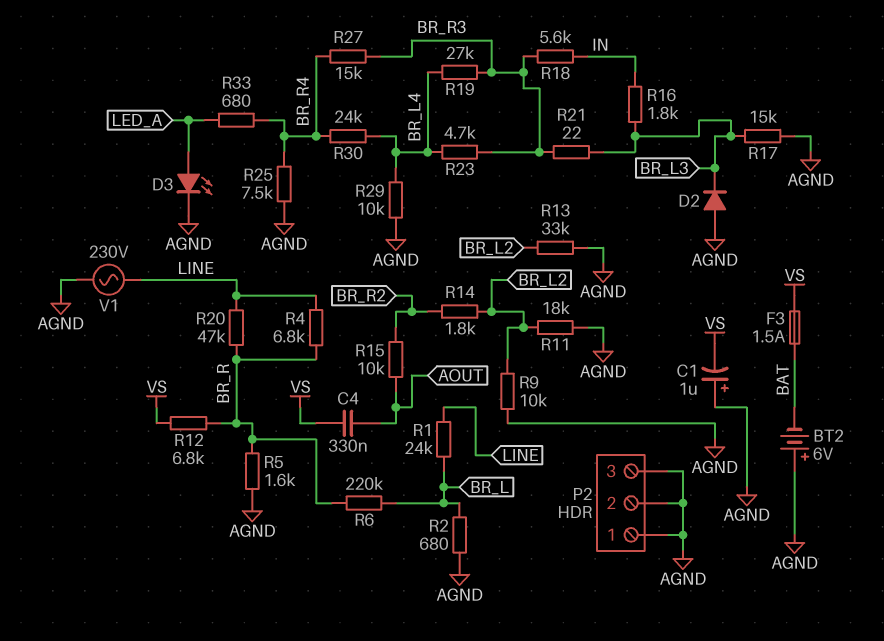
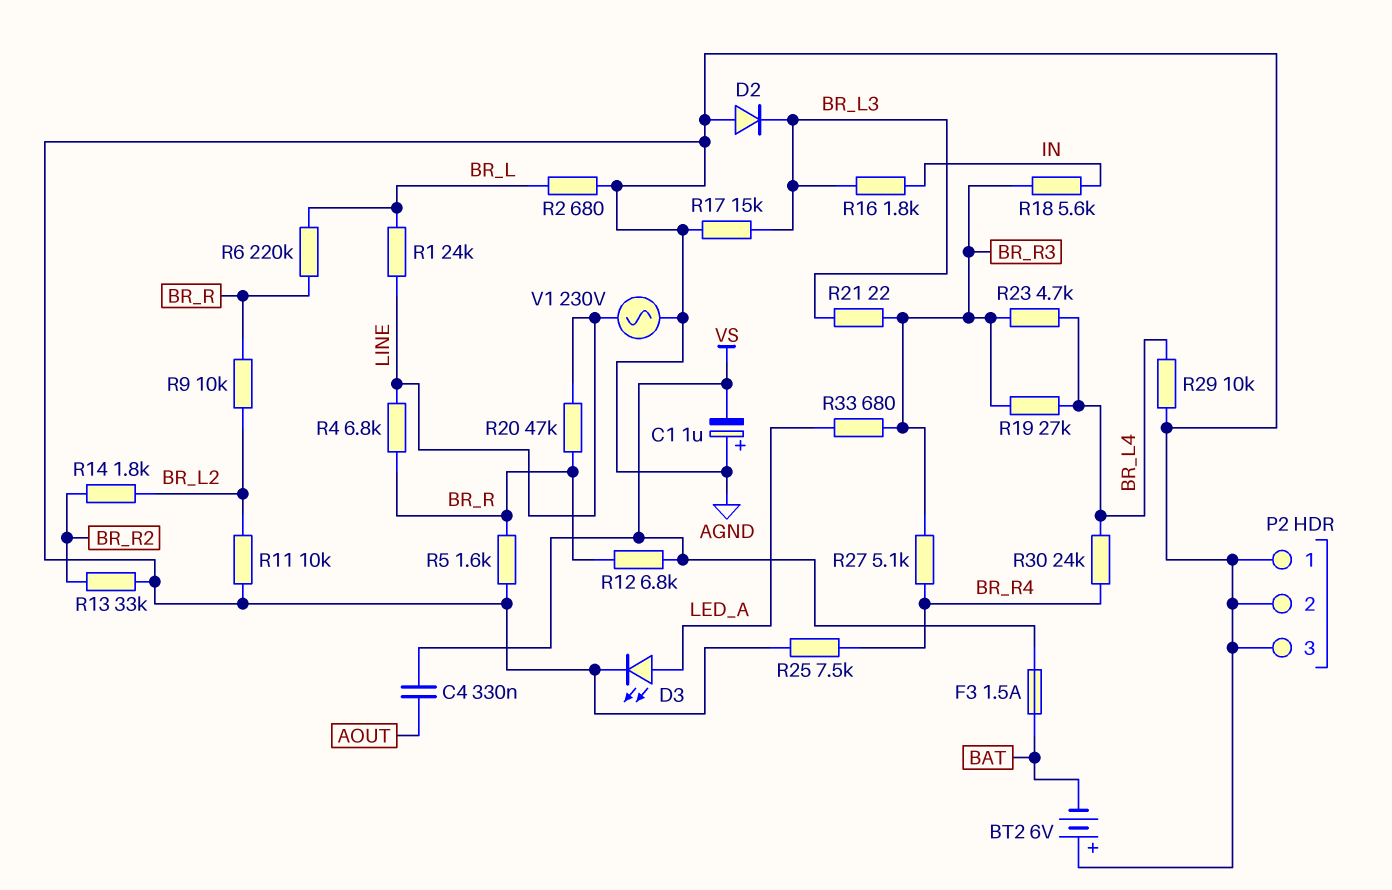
R9: 10k (AGND, BR_L2) -> 10k (BR_L2, BR_R)
R11: 18k (AGND, BR_L2) -> 10k (AGND, BR_L2)
R13: 33k (AGND, BR_L2) -> 33k (AGND, BR_R2)
R15: 10k (AOUT, BR_R2) -> none
R27: 15k (BR_R3, BR_R4) -> 5.1k (BR_R3, BR_R4)
R33: 680 (BR_R4, LED_A) -> 680 (BR_R3, LED_A)

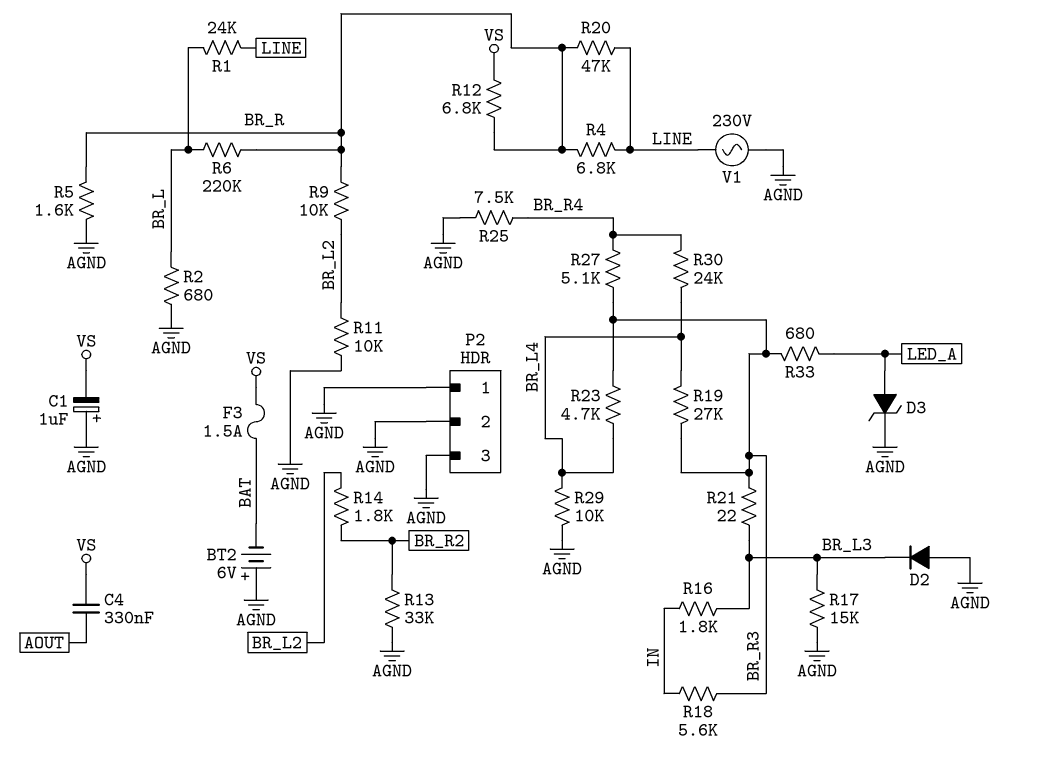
D3: LED (A LED_A, K AGND) -> zener (A LED_A, K AGND)

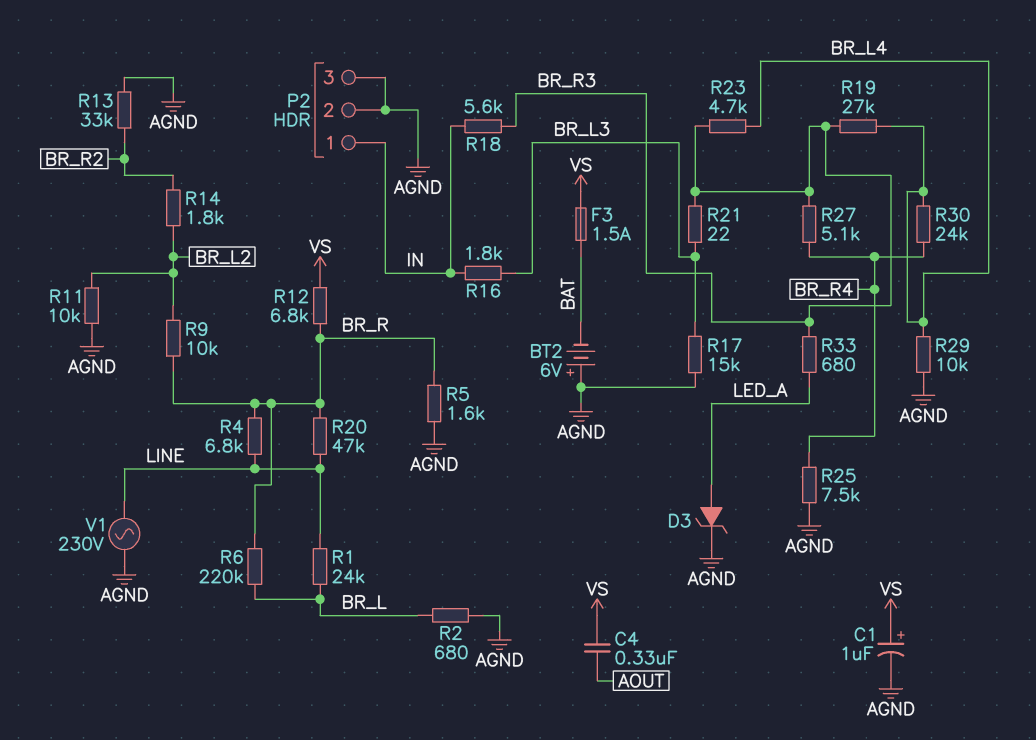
C1: 1uF (plus AGND, minus VS) -> 1uF (plus VS, minus AGND)
D2: diode (A AGND, K BR_L3) -> none
P2 pin 1: AGND -> IN

